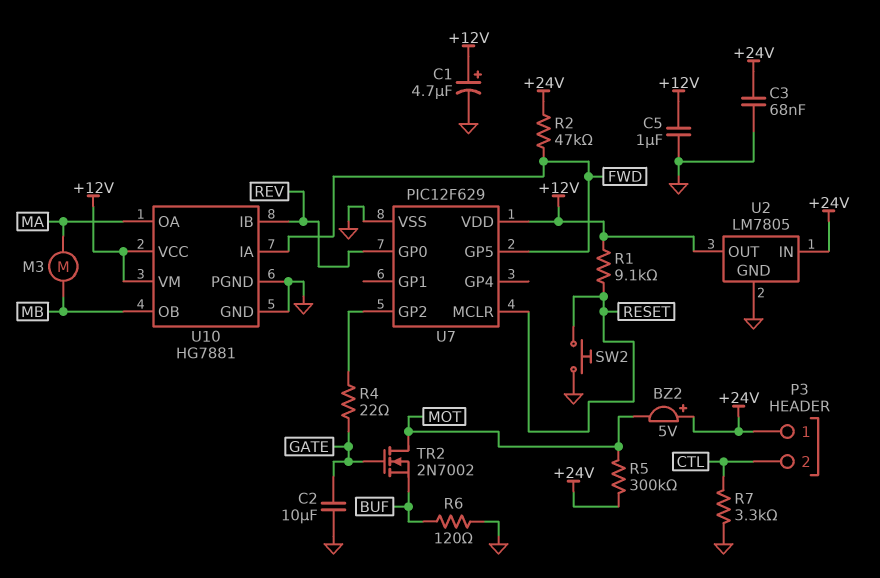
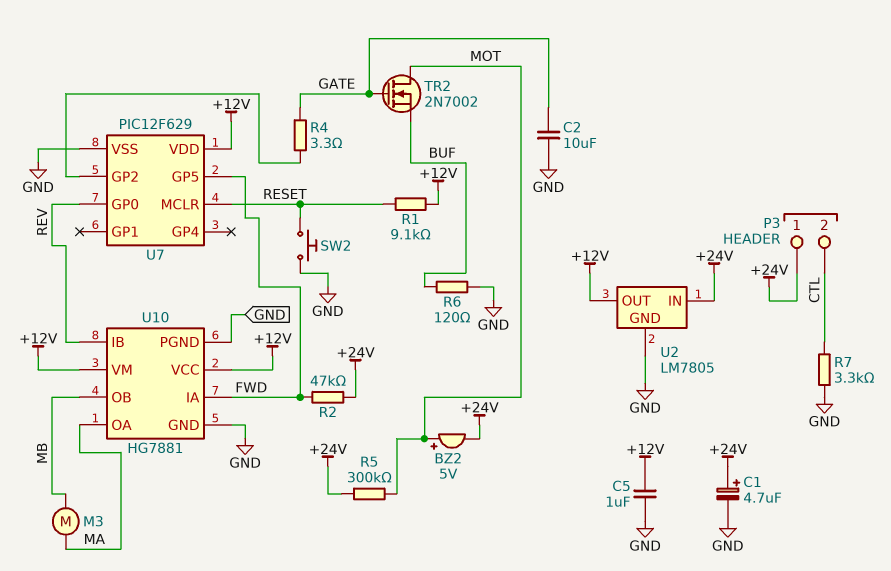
BZ2: buzzer 5V (plus +24V, minus MOT) -> buzzer 5V (plus MOT, minus +24V)
C1: 4.7uF (plus +12V, minus GND) -> 4.7uF (plus +24V, minus GND)
C3: 68nF (+24V, GND) -> none
R4: 22 (GATE, U7/GP2) -> 3.3 (GATE, U7/GP2)

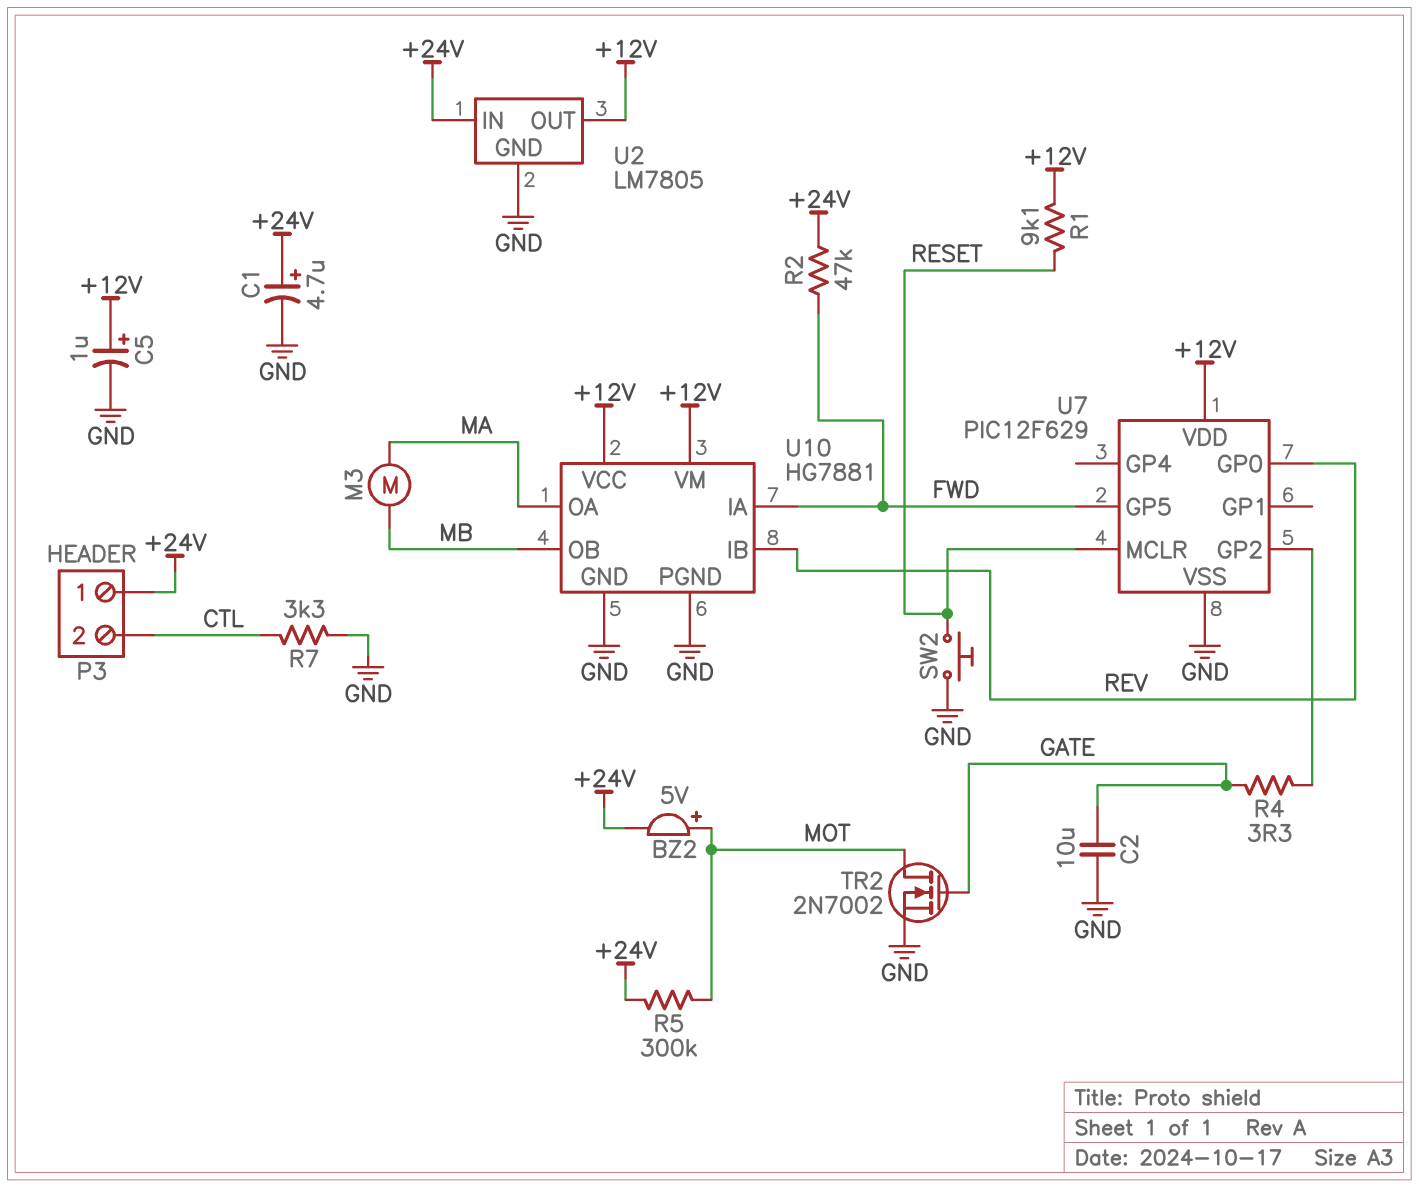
C5: 1uF (+12V, GND) -> 1uF (plus +12V, minus GND)
R6: 120 (BUF, GND) -> none
TR2: NMOS 2N7002 (G GATE, D MOT, S BUF) -> NMOS 2N7002 (G GATE, D MOT, S GND)

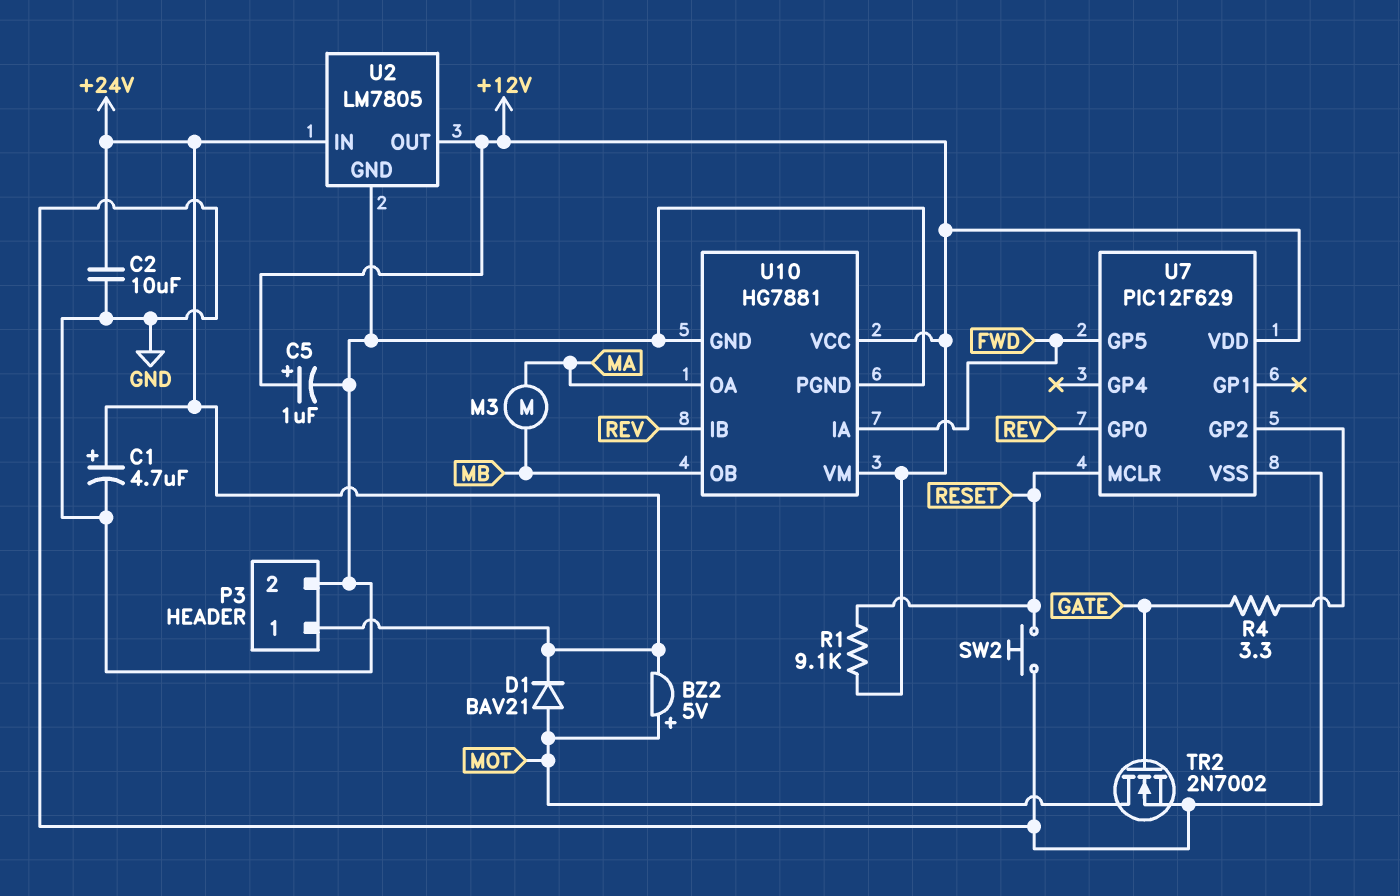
C2: 10uF (GATE, GND) -> 10uF (+24V, GND)
D1: none -> diode BAV21 (A MOT, K +24V)
P3 pin 2: CTL -> GND
R2: 47k (+24V, FWD) -> none
R5: 300k (+24V, MOT) -> none
R7: 3.3k (CTL, GND) -> none

